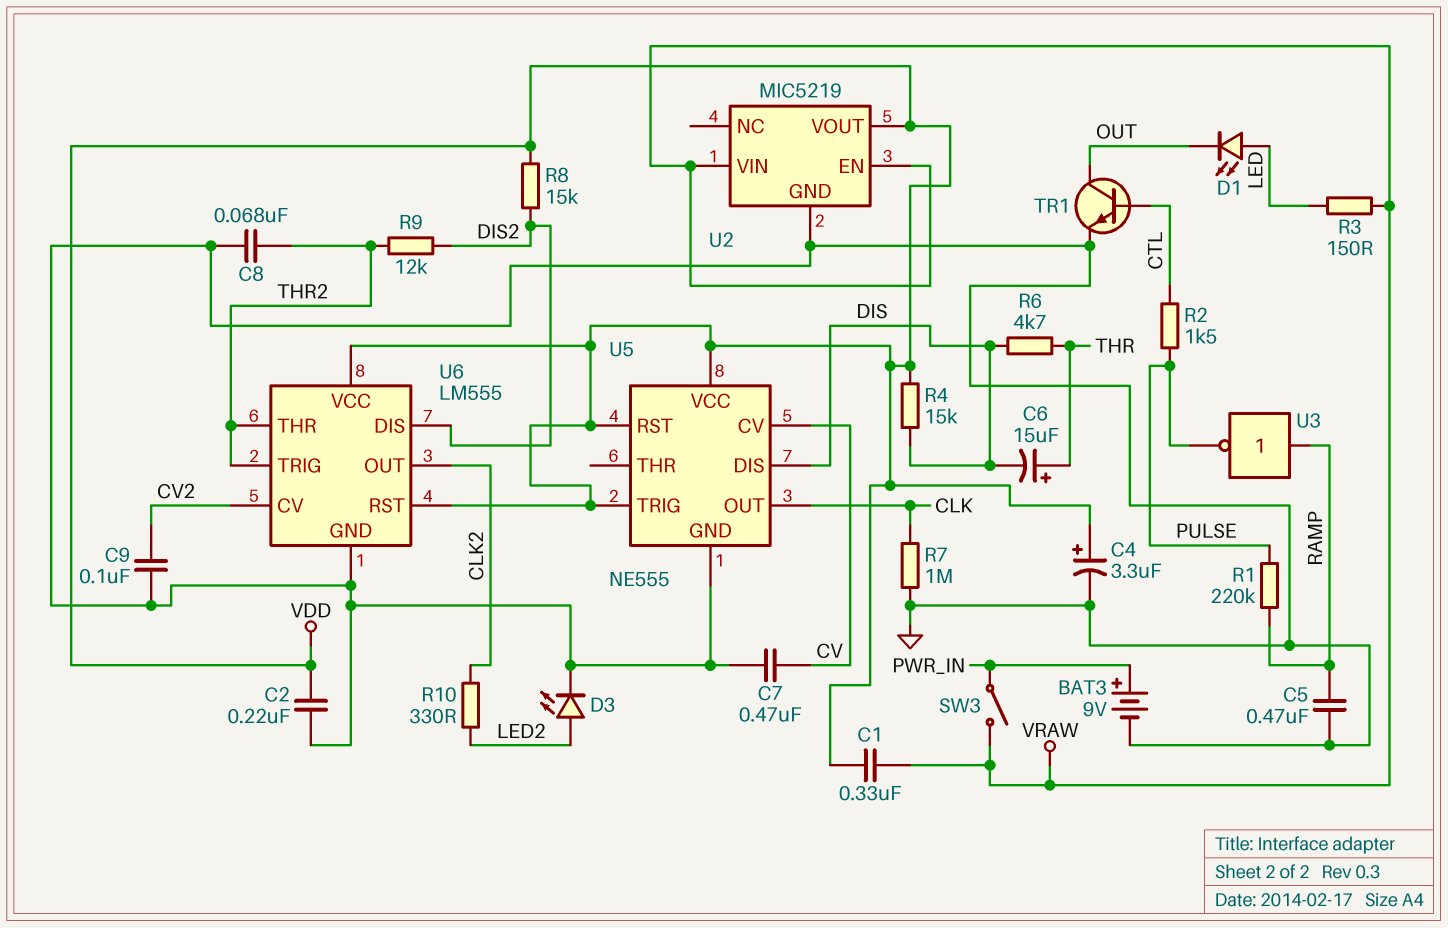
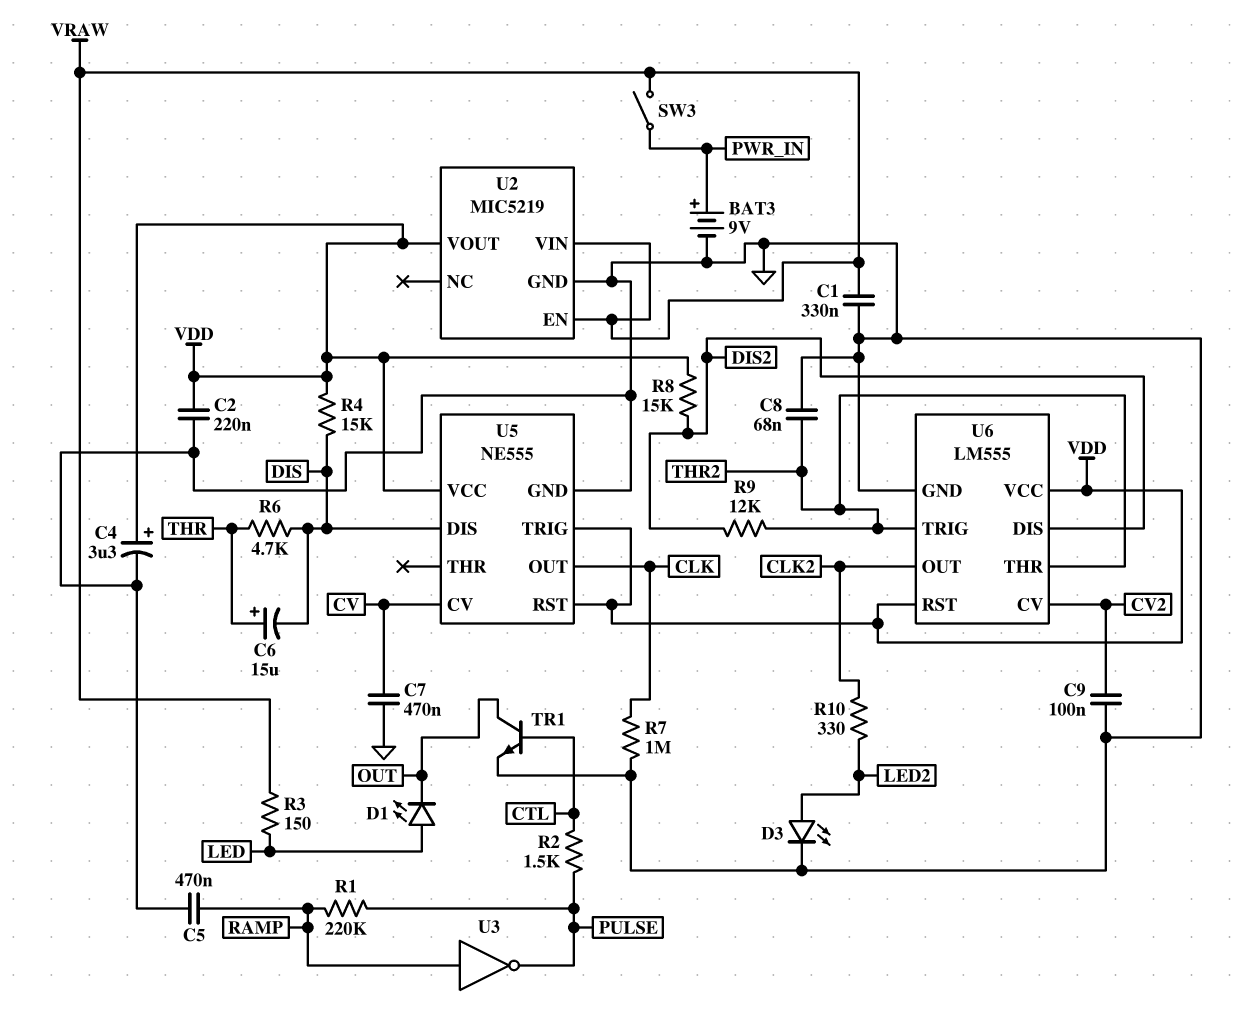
C1: 330nF (VDD, VRAW) -> 330nF (GND, VRAW)

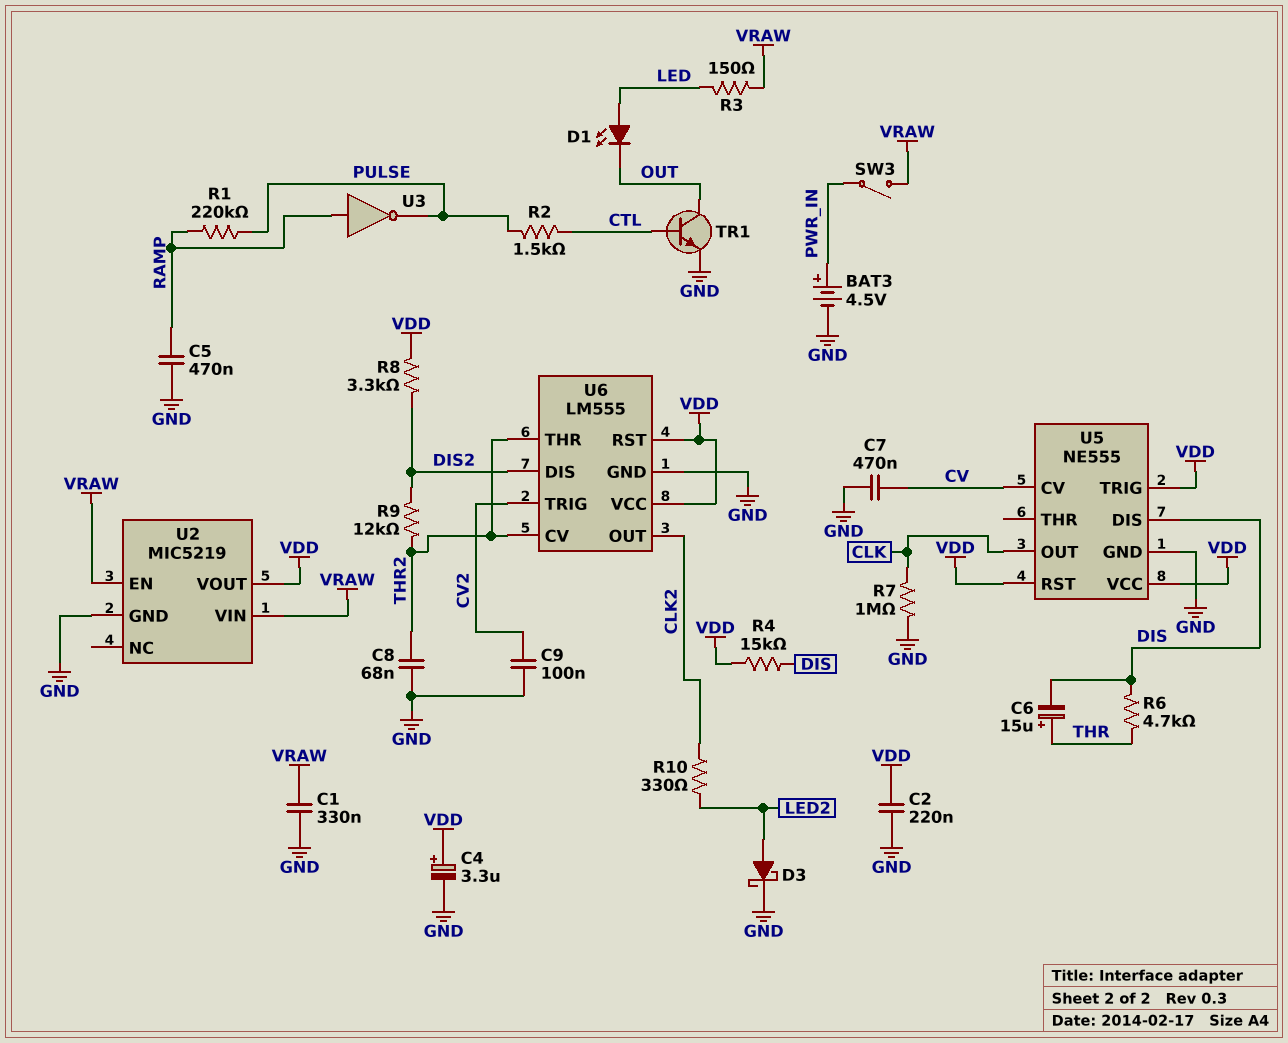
BAT3: 9V (plus PWR_IN, minus GND) -> 4.5V (plus PWR_IN, minus GND)
D3: LED (A LED2, K GND) -> schottky (A LED2, K GND)
R8: 15k (DIS2, VDD) -> 3.3k (DIS2, VDD)
U6 pin CV: CV2 -> THR2
U6 pin TRIG: THR2 -> CV2

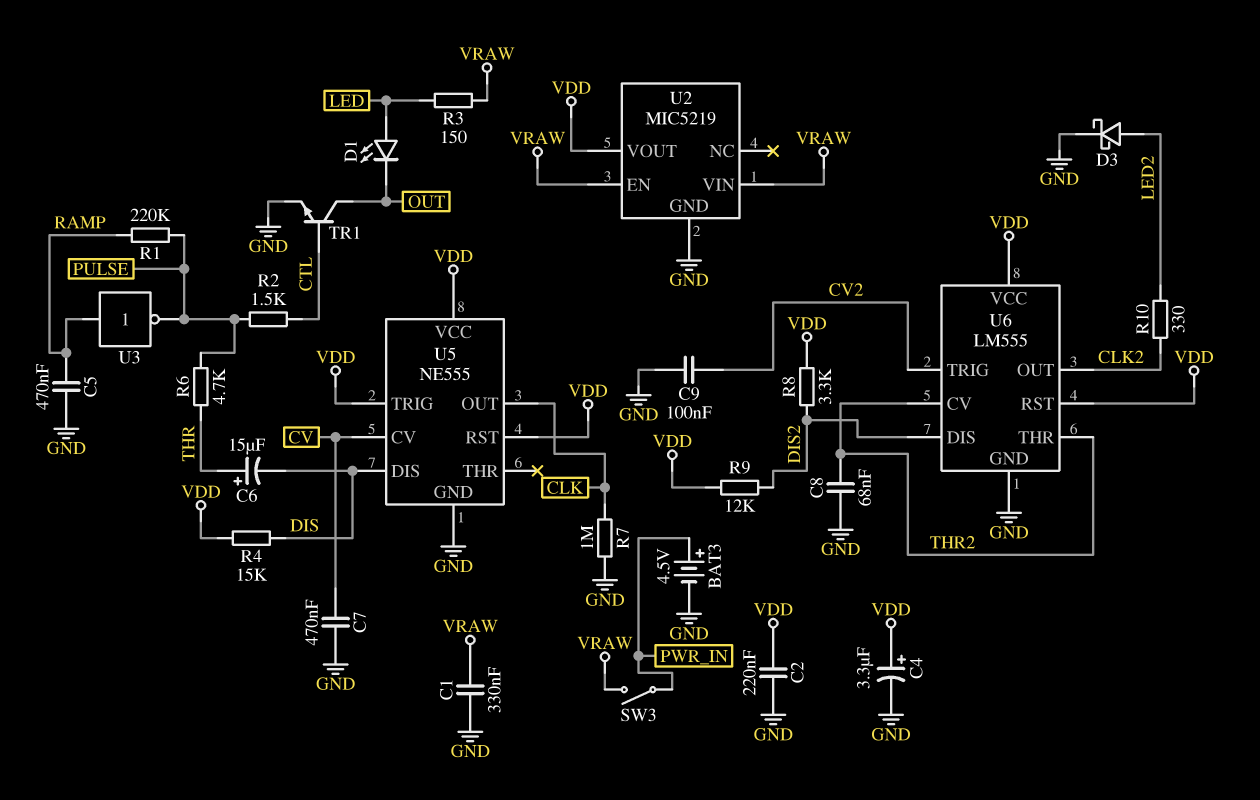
R6: 4.7k (DIS, THR) -> 4.7k (PULSE, THR)
R9: 12k (DIS2, THR2) -> 12k (DIS2, VDD)

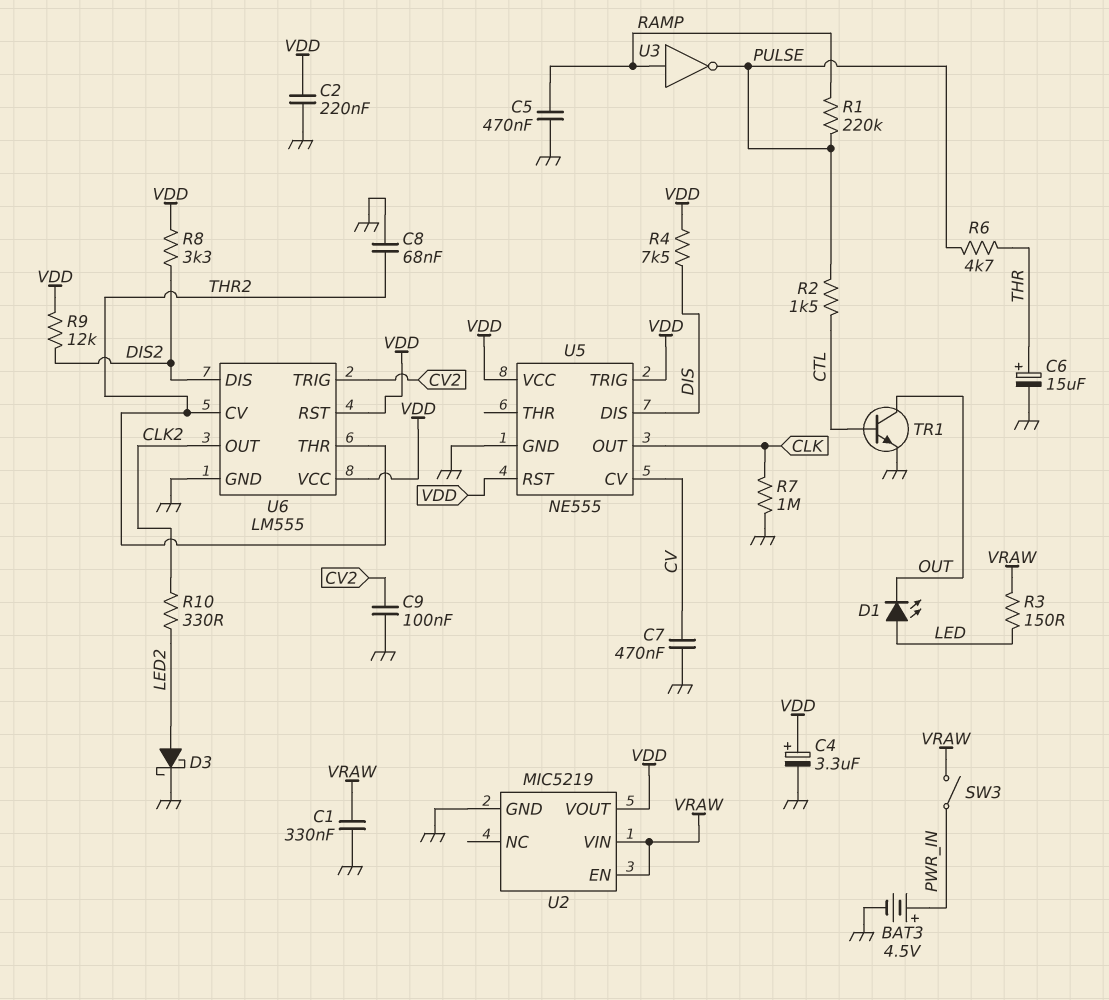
C6: 15uF (plus THR, minus DIS) -> 15uF (plus THR, minus GND)
R4: 15k (DIS, VDD) -> 7.5k (DIS, VDD)

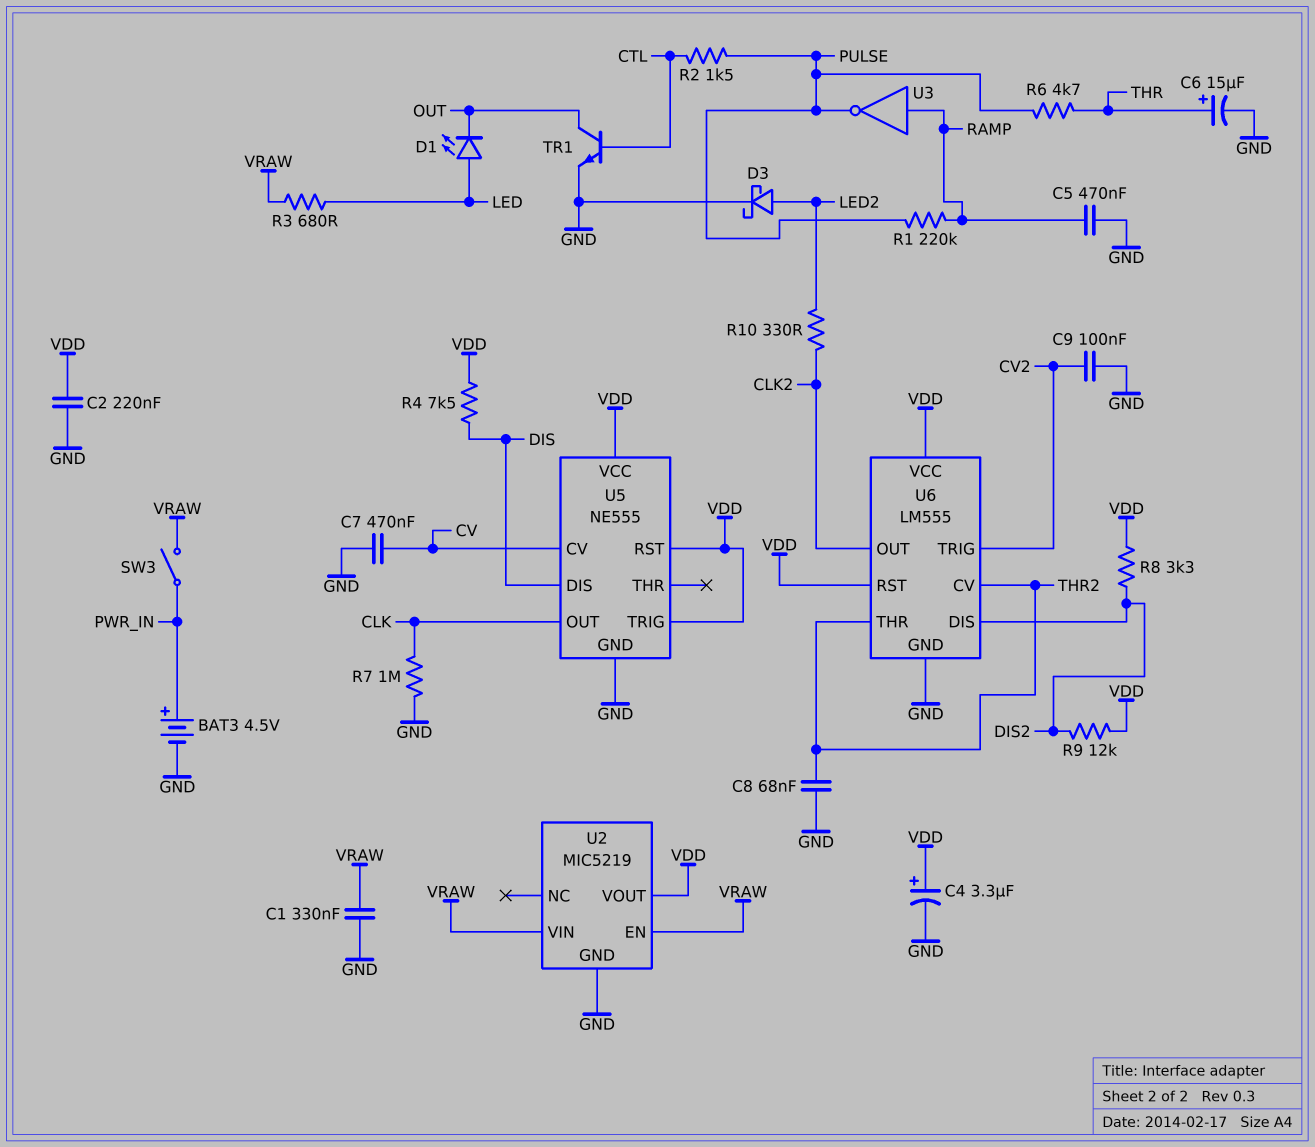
R3: 150 (LED, VRAW) -> 680 (LED, VRAW)

